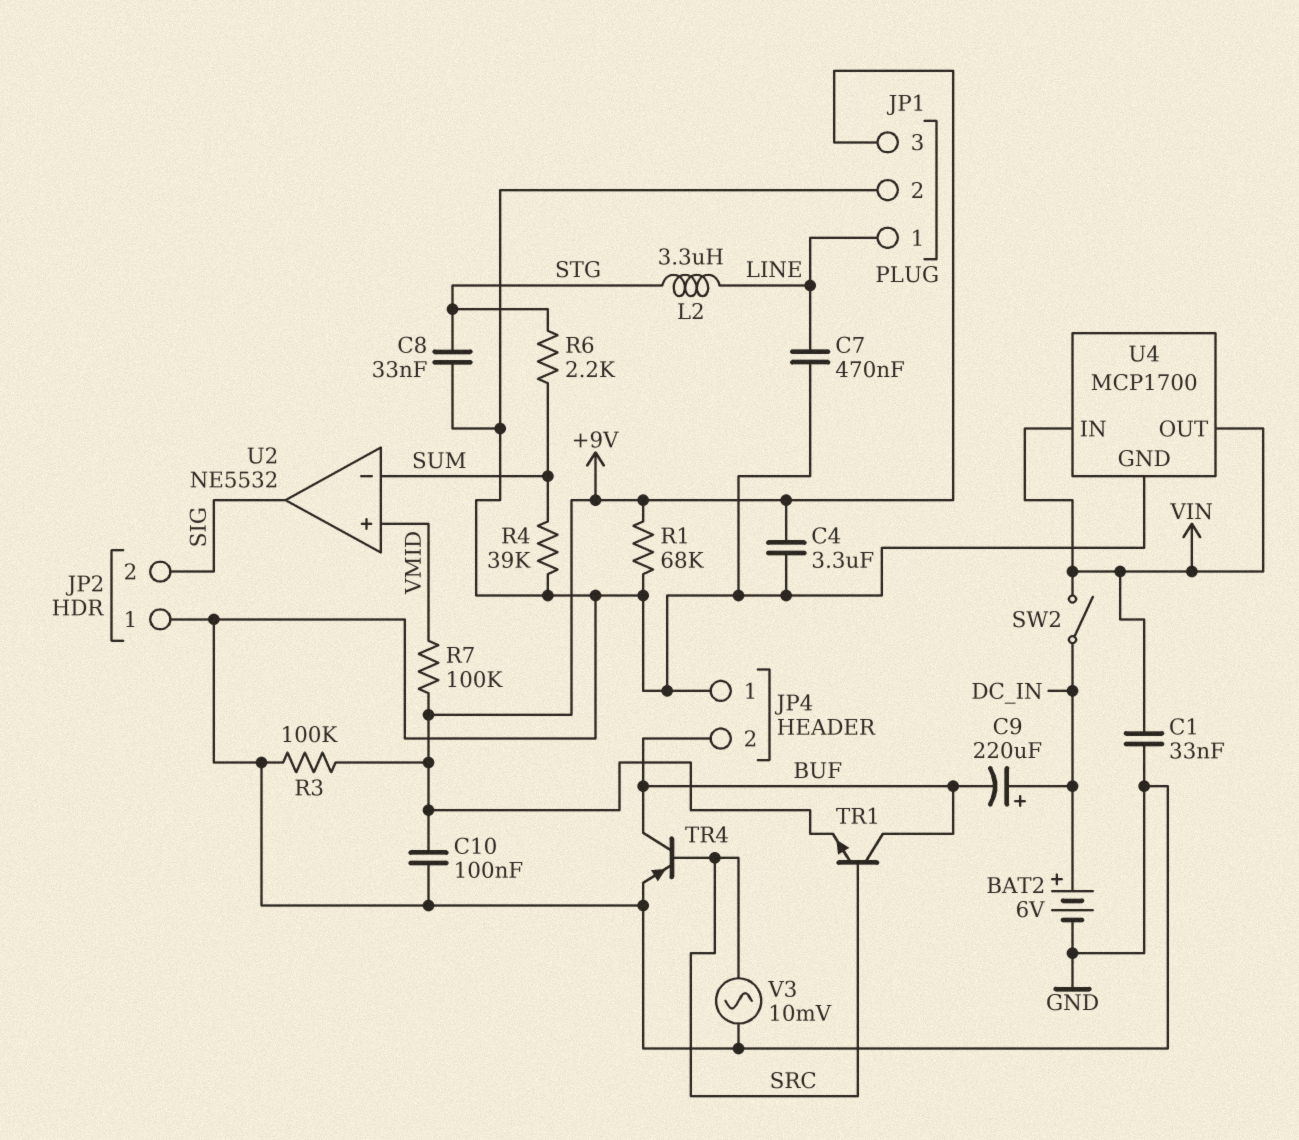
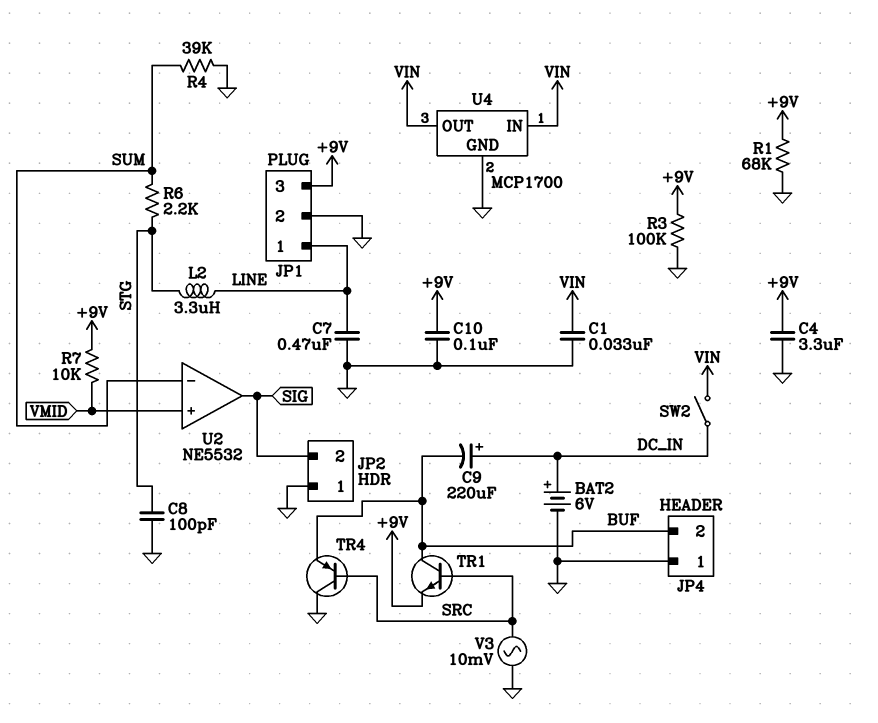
C8: 33nF (GND, STG) -> 100pF (GND, STG)
R7: 100k (+9V, VMID) -> 10k (+9V, VMID)
TR4: PNP (B SRC, C BUF, E GND) -> PNP (B SRC, C GND, E BUF)

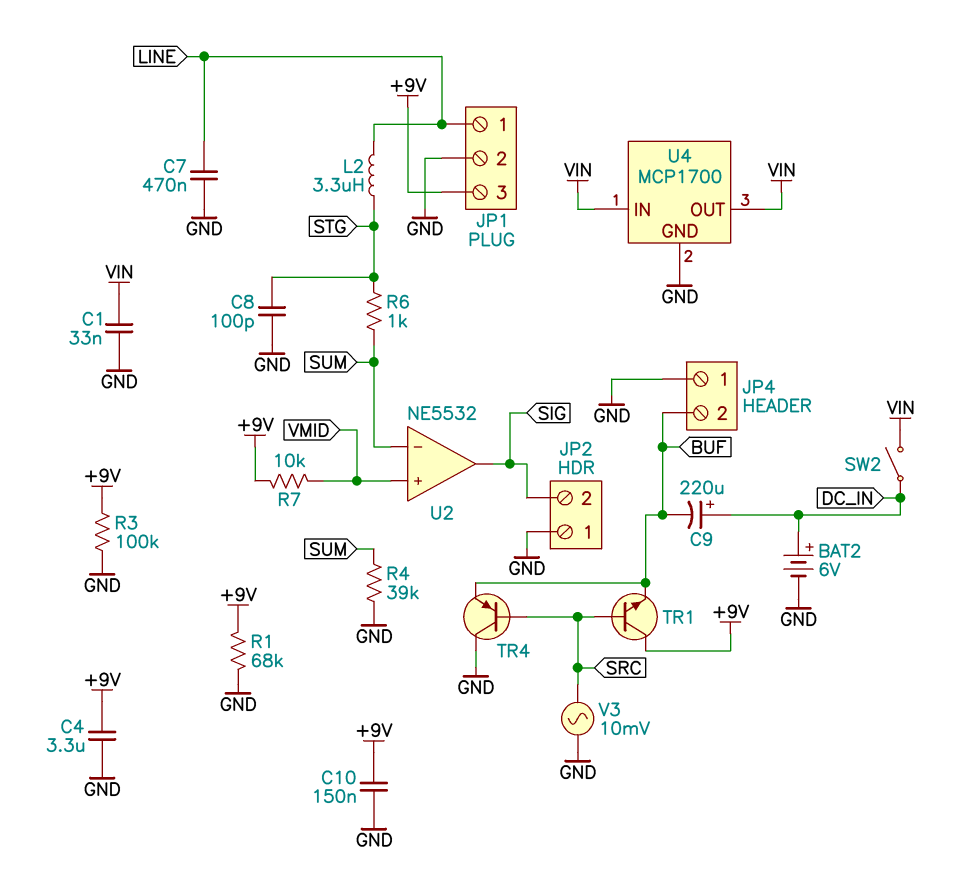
C10: 100nF (+9V, GND) -> 150nF (+9V, GND)
R6: 2.2k (STG, SUM) -> 1k (STG, SUM)
TR1: NPN (B SRC, C BUF, E +9V) -> NPN (B SRC, C +9V, E BUF)

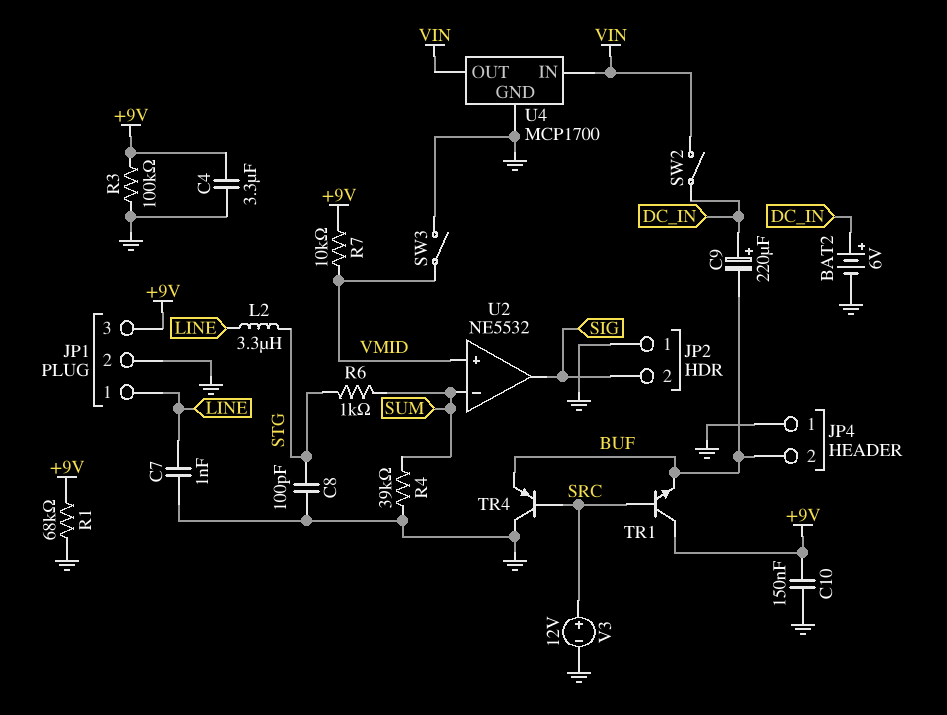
C1: 33nF (GND, VIN) -> none
C7: 470nF (GND, LINE) -> 1nF (GND, LINE)
SW3: none -> switch (GND, VMID)
V3: AC 10mV (GND, SRC) -> 12V (plus SRC, minus GND)

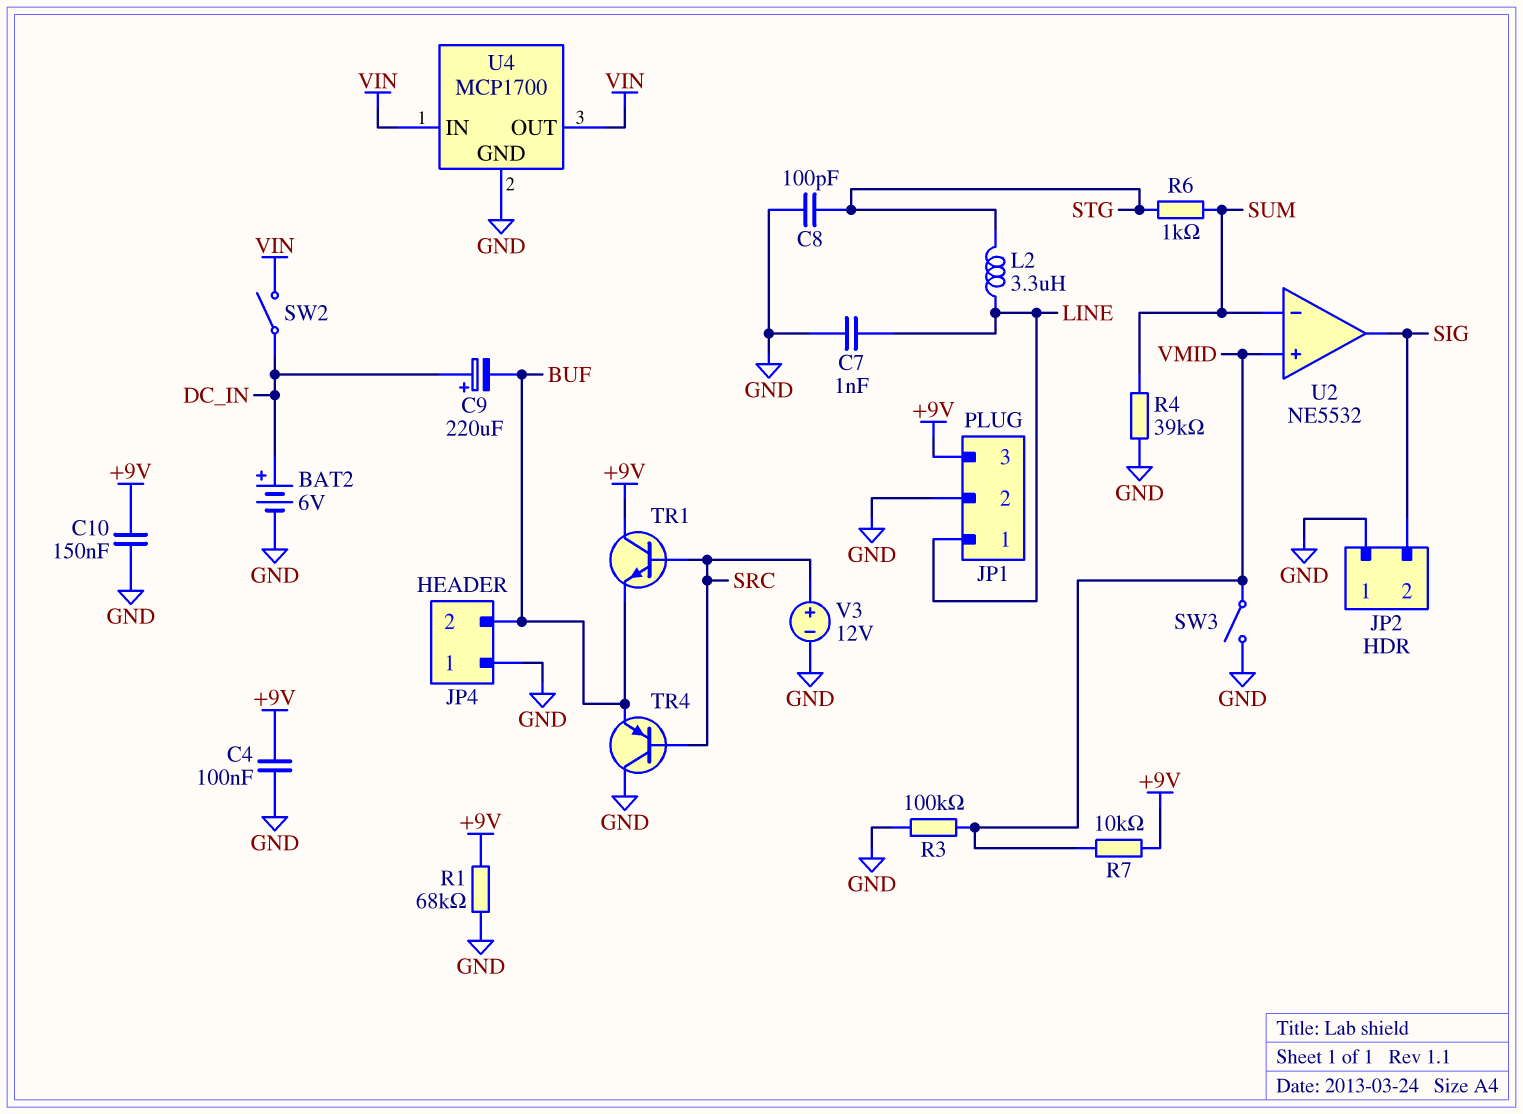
C4: 3.3uF (+9V, GND) -> 100nF (+9V, GND)
R3: 100k (+9V, GND) -> 100k (GND, VMID)

